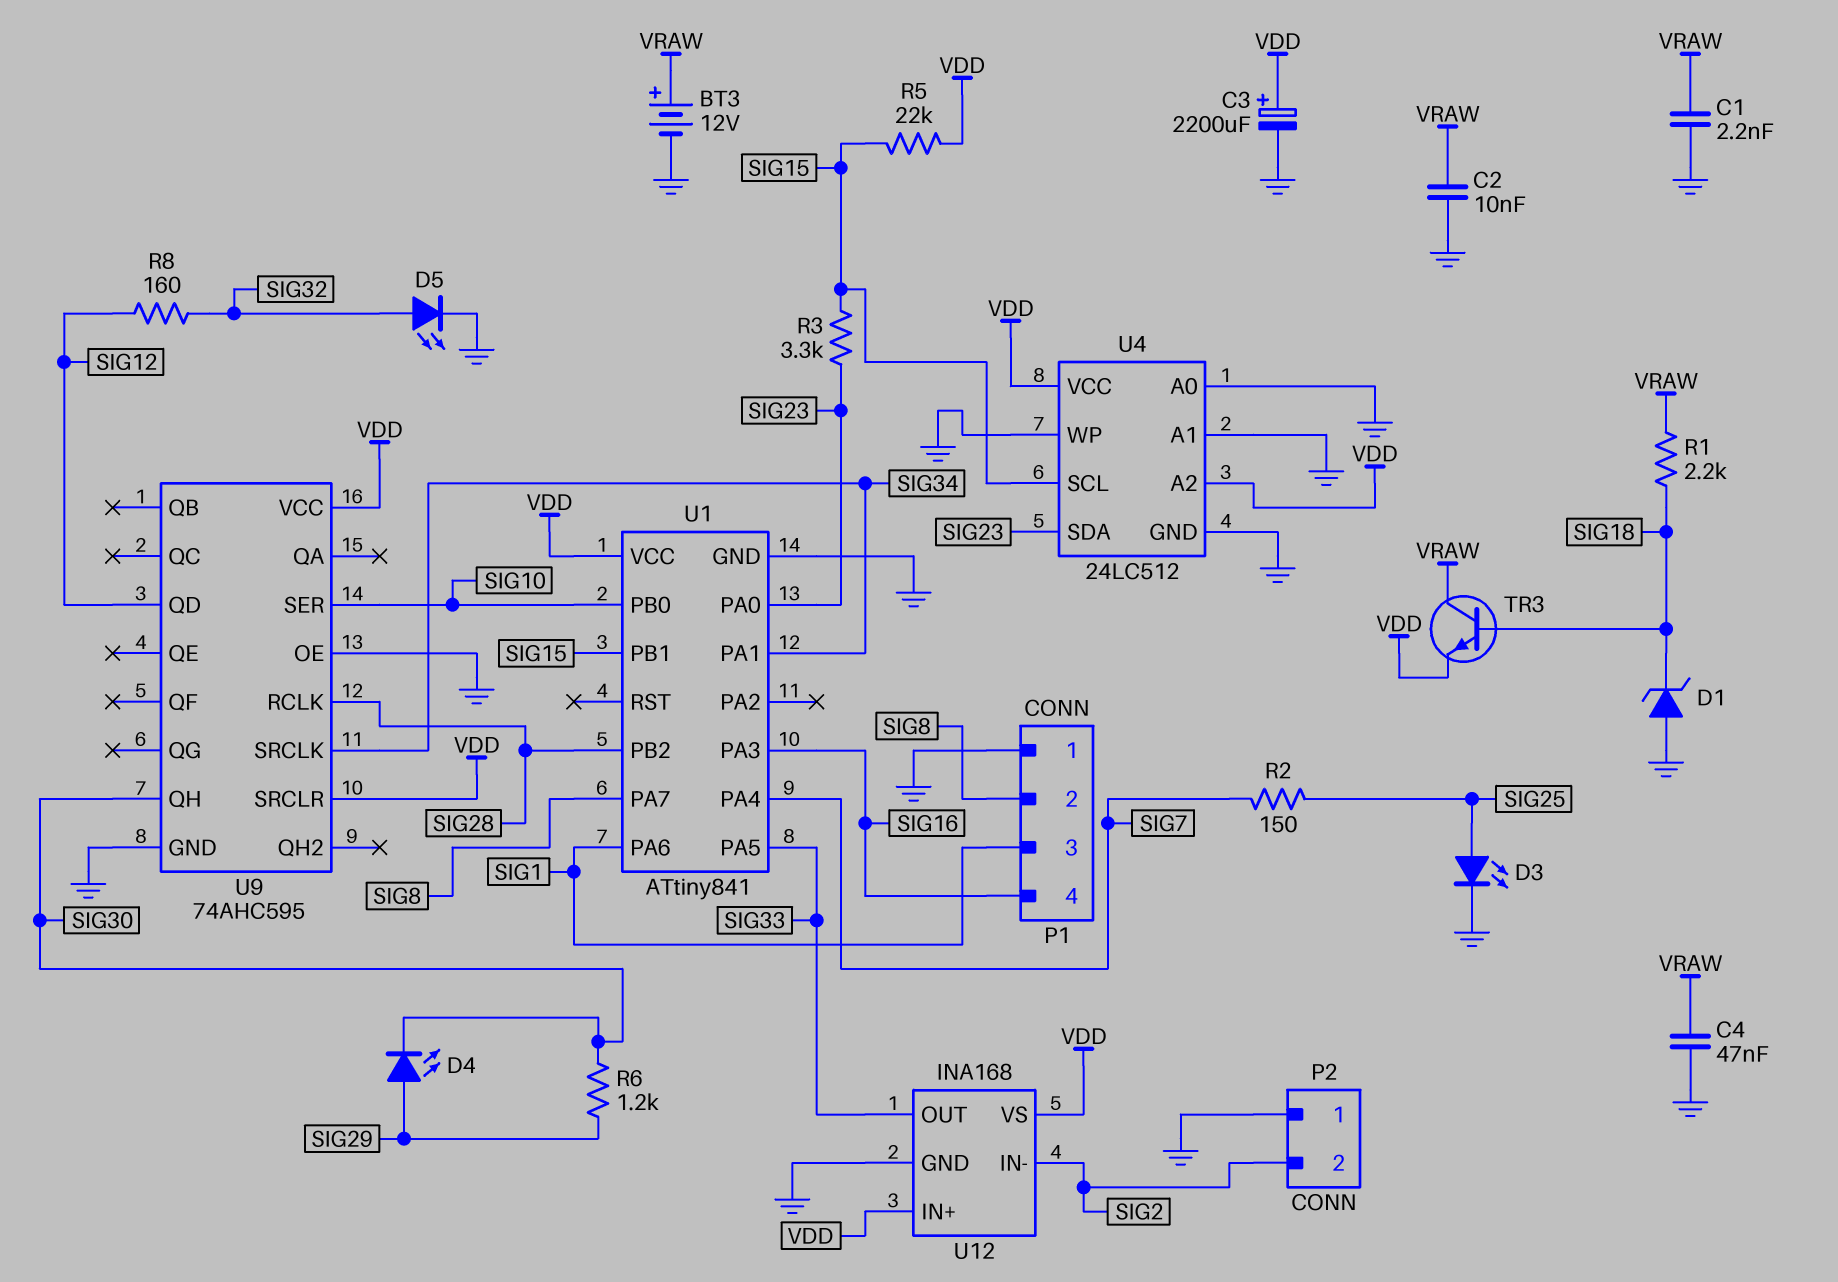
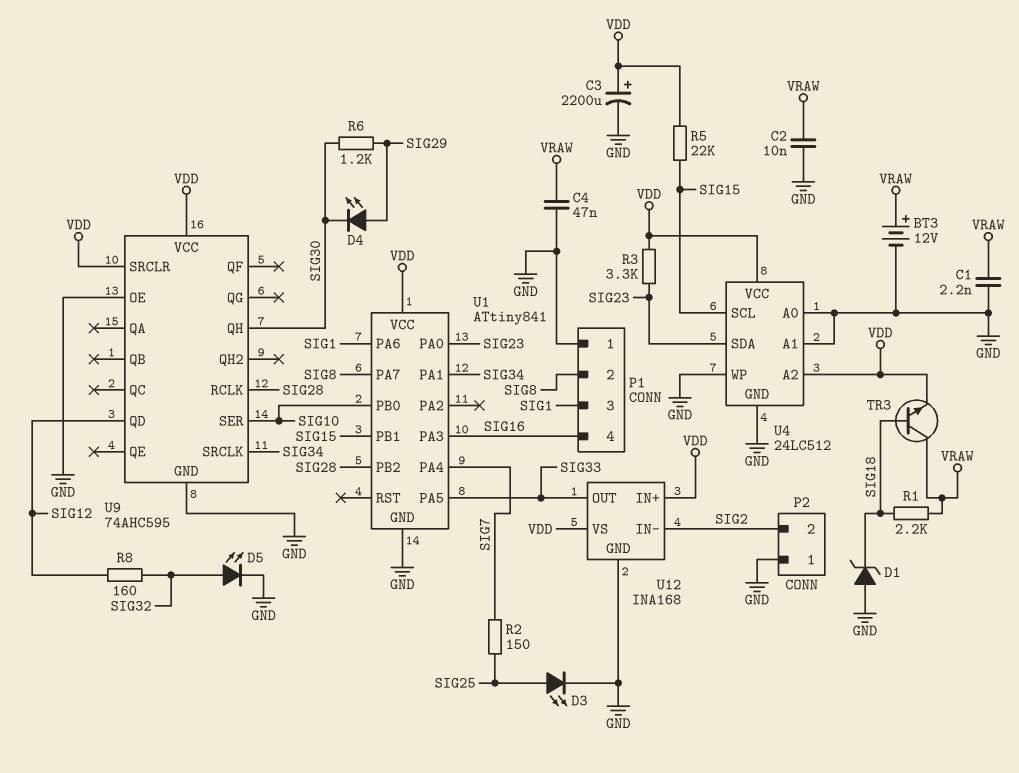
R3: 3.3k (SIG15, SIG23) -> 3.3k (SIG23, VDD)

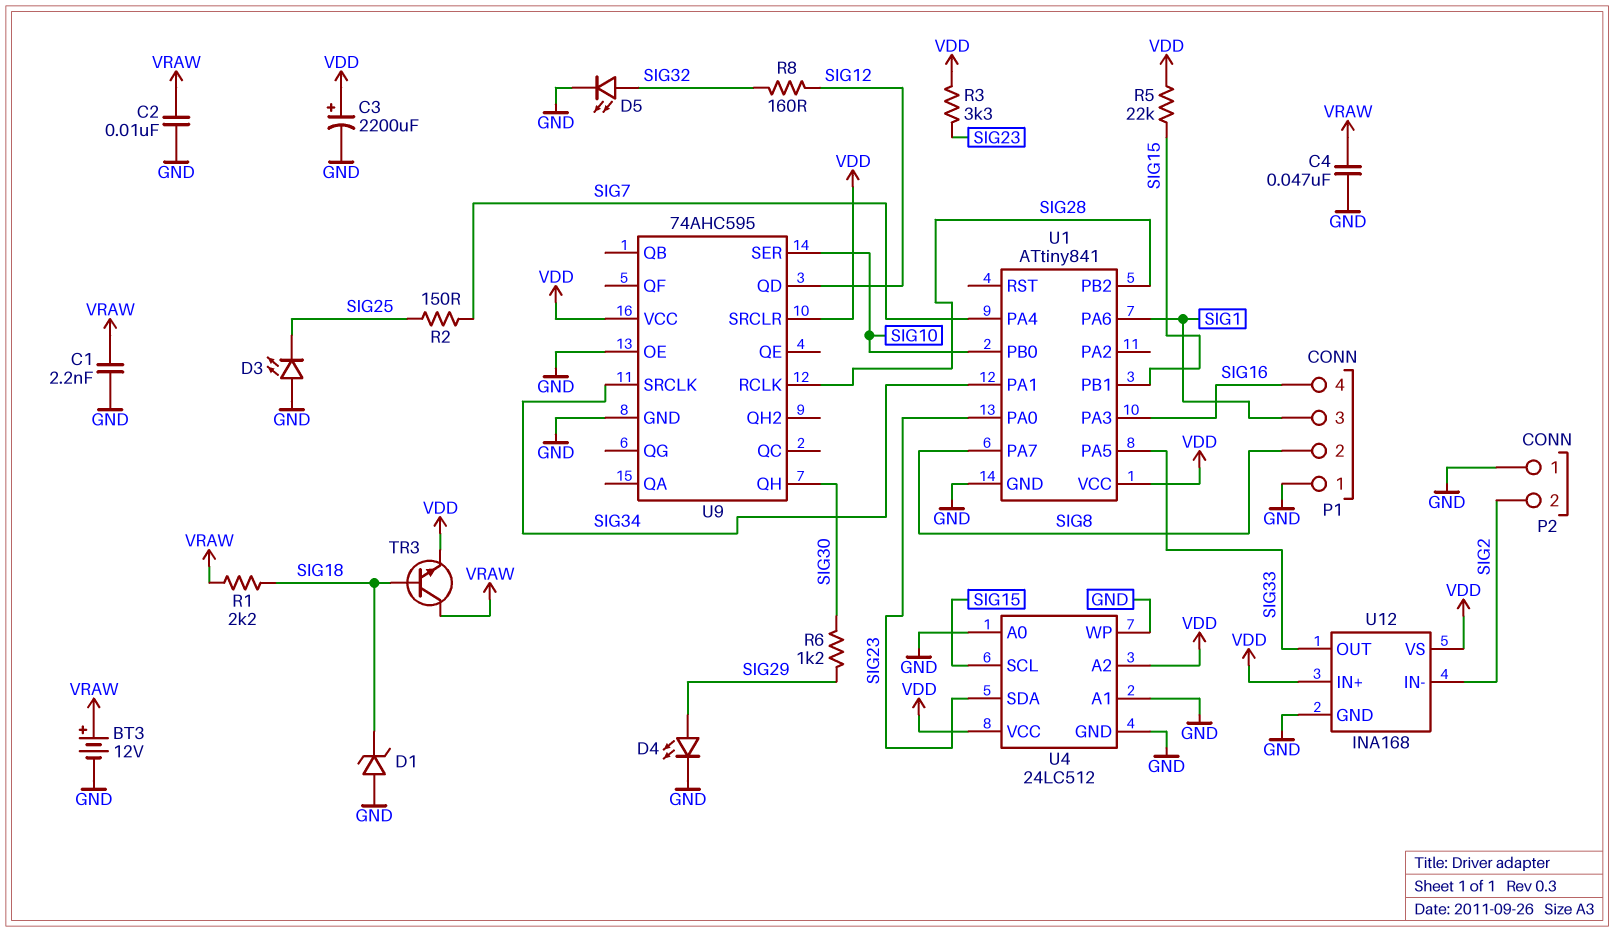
D3: LED (A SIG25, K GND) -> LED (A GND, K SIG25)
D4: LED (A SIG29, K SIG30) -> LED (A SIG29, K GND)

